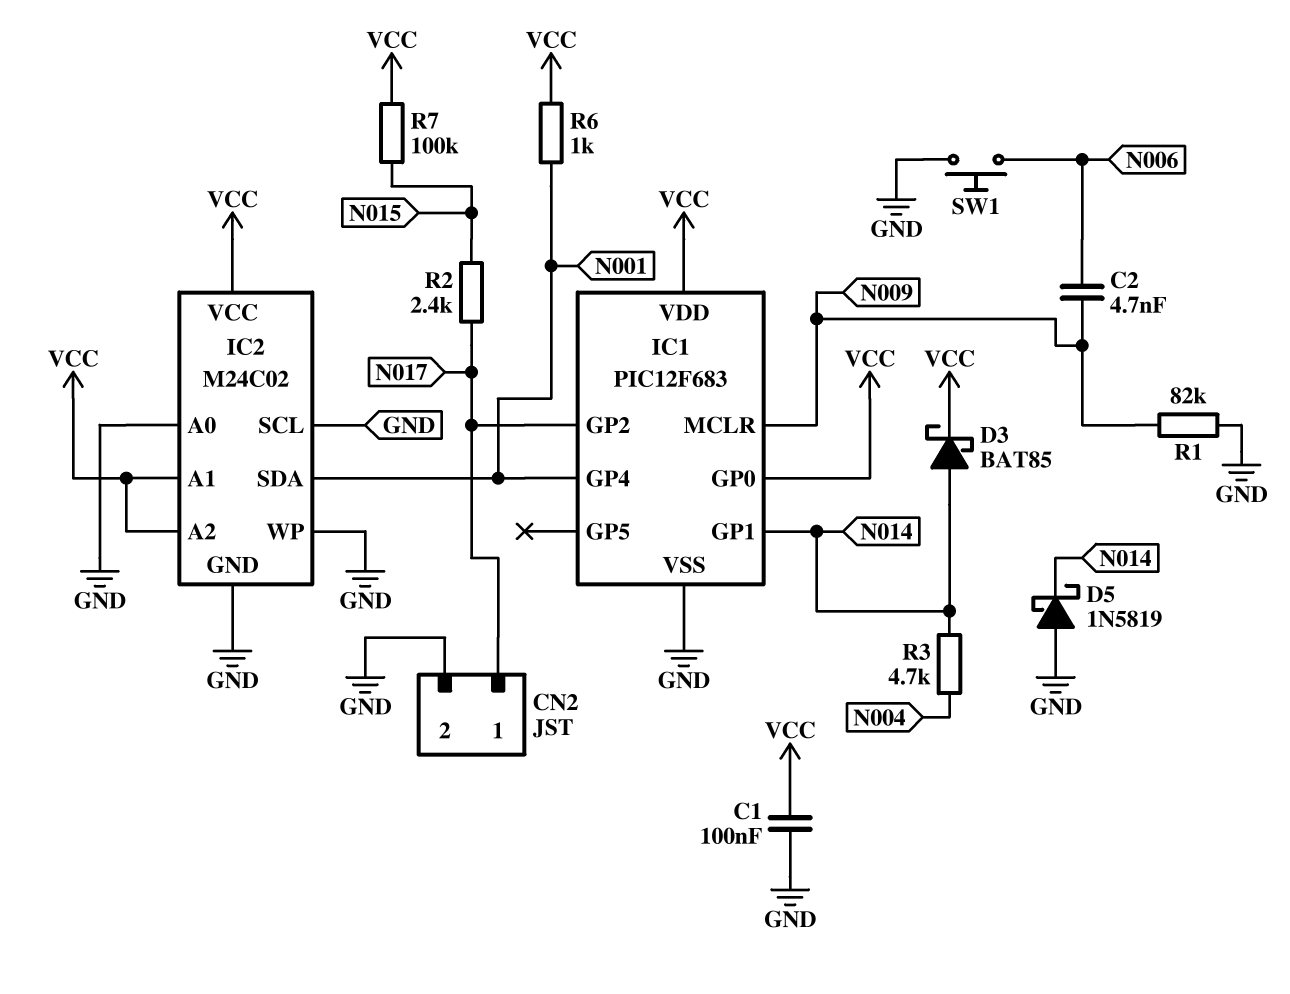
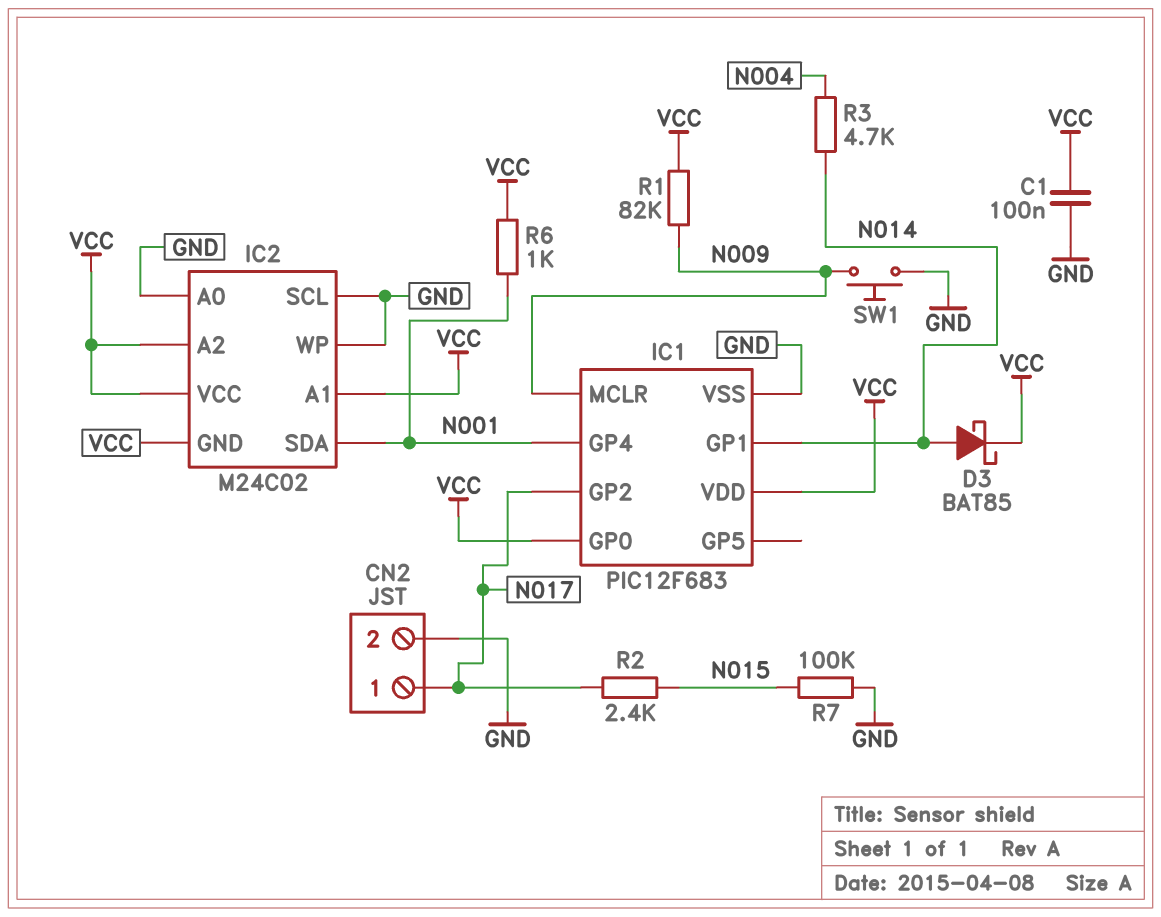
C2: 4.7nF (N006, N009) -> none
D5: schottky 1N5819 (A GND, K N014) -> none
IC2 pin GND: GND -> VCC
R1: 82k (GND, N009) -> 82k (N009, VCC)
R7: 100k (N015, VCC) -> 100k (GND, N015)
SW1: button (GND, N006) -> button (GND, N009)

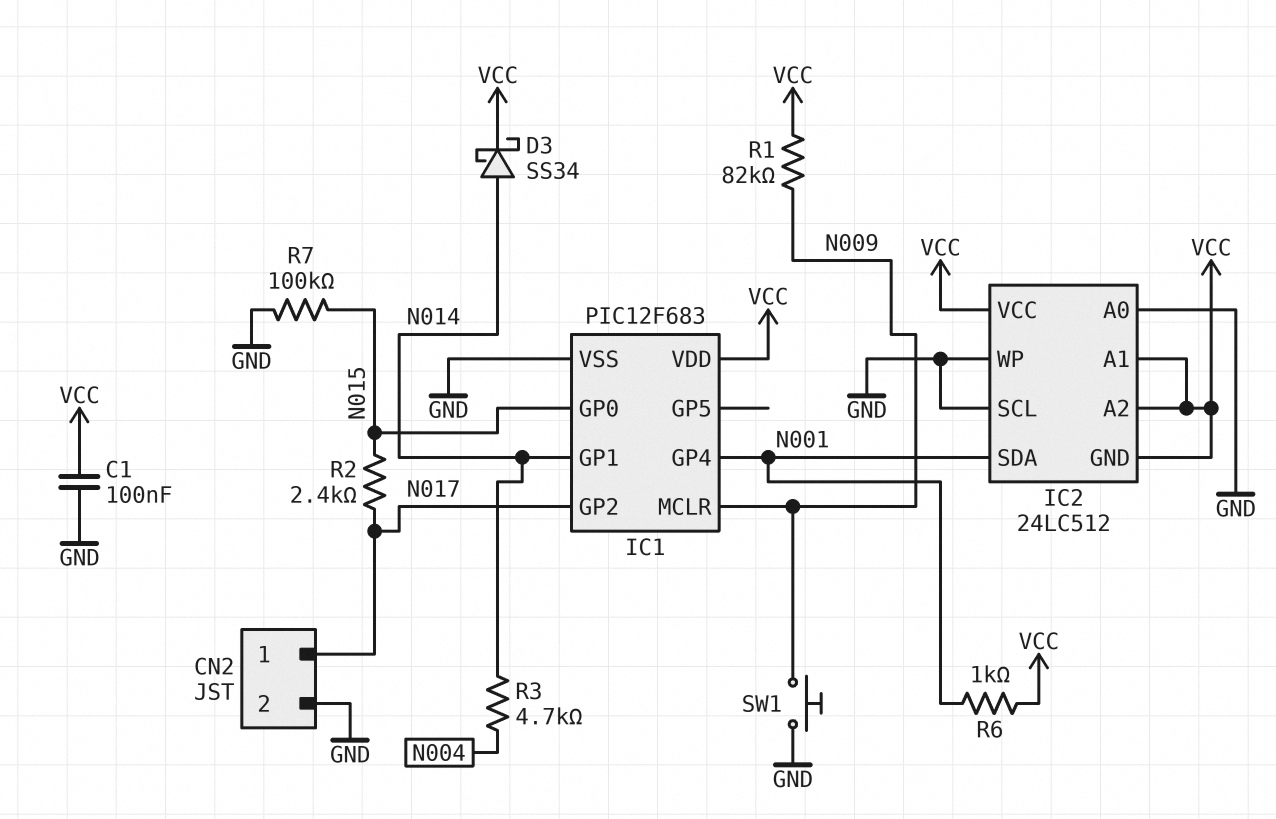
D3: schottky BAT85 (A N014, K VCC) -> schottky SS34 (A N014, K VCC)
IC1 pin GP0: VCC -> N015
IC2: M24C02 -> 24LC512

